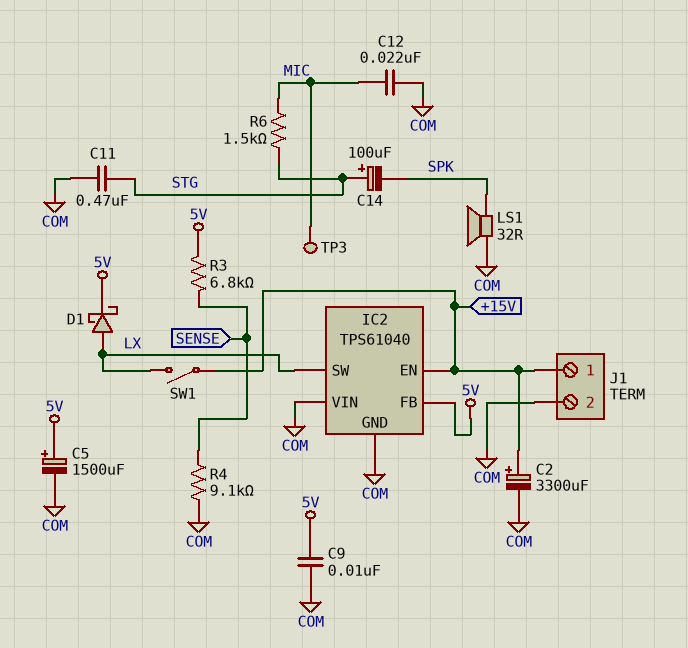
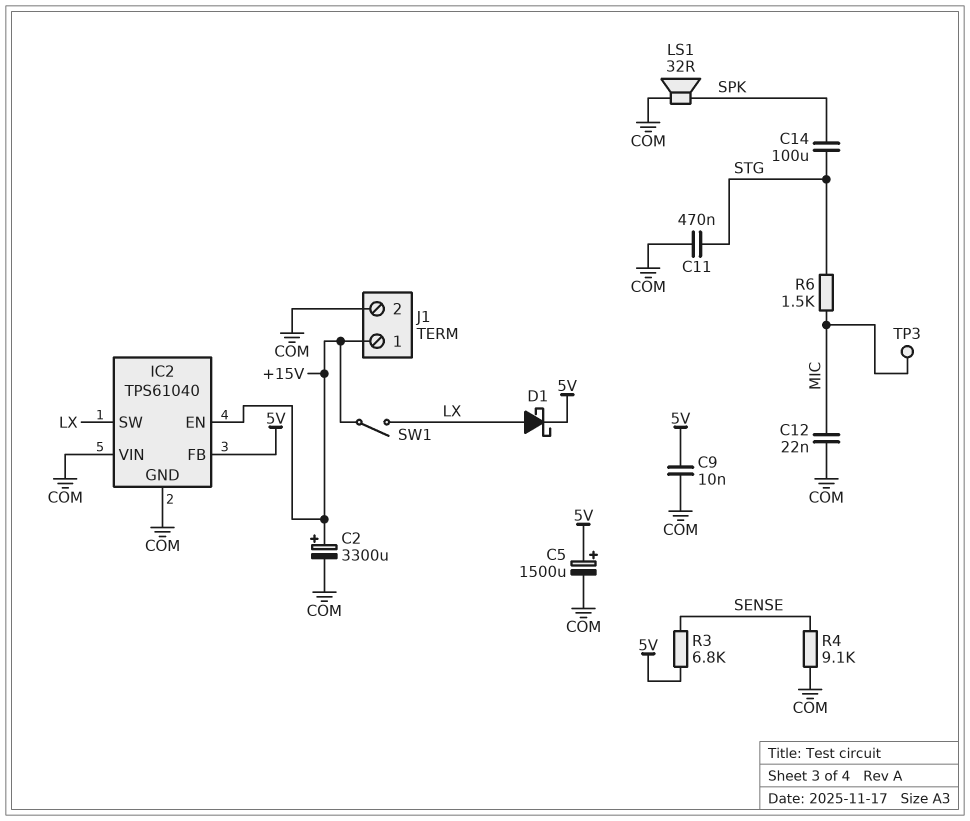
C14: 100uF (plus STG, minus SPK) -> 100uF (SPK, STG)

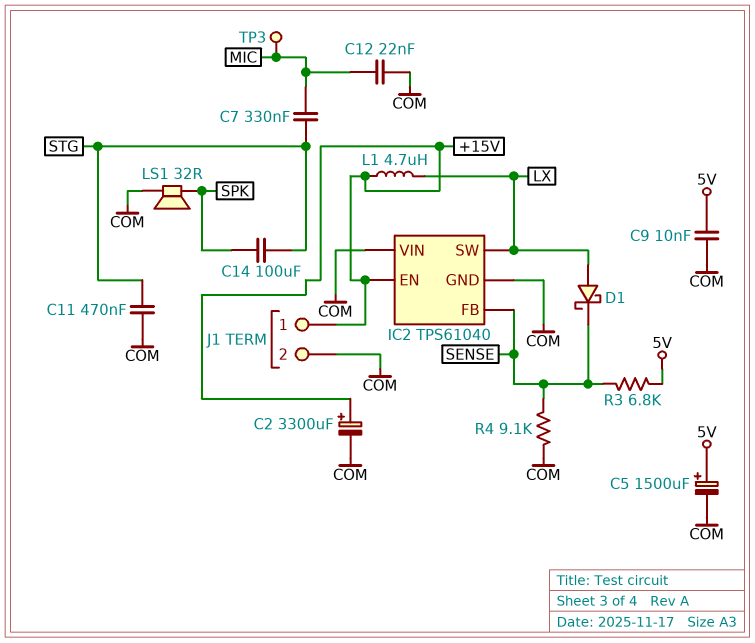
C7: none -> 330nF (MIC, STG)
D1: schottky (A LX, K 5V) -> schottky (A LX, K SENSE)
IC2 pin FB: 5V -> SENSE
L1: none -> 4.7uH (+15V, LX)
R6: 1.5k (MIC, STG) -> none
SW1: switch (+15V, LX) -> none

